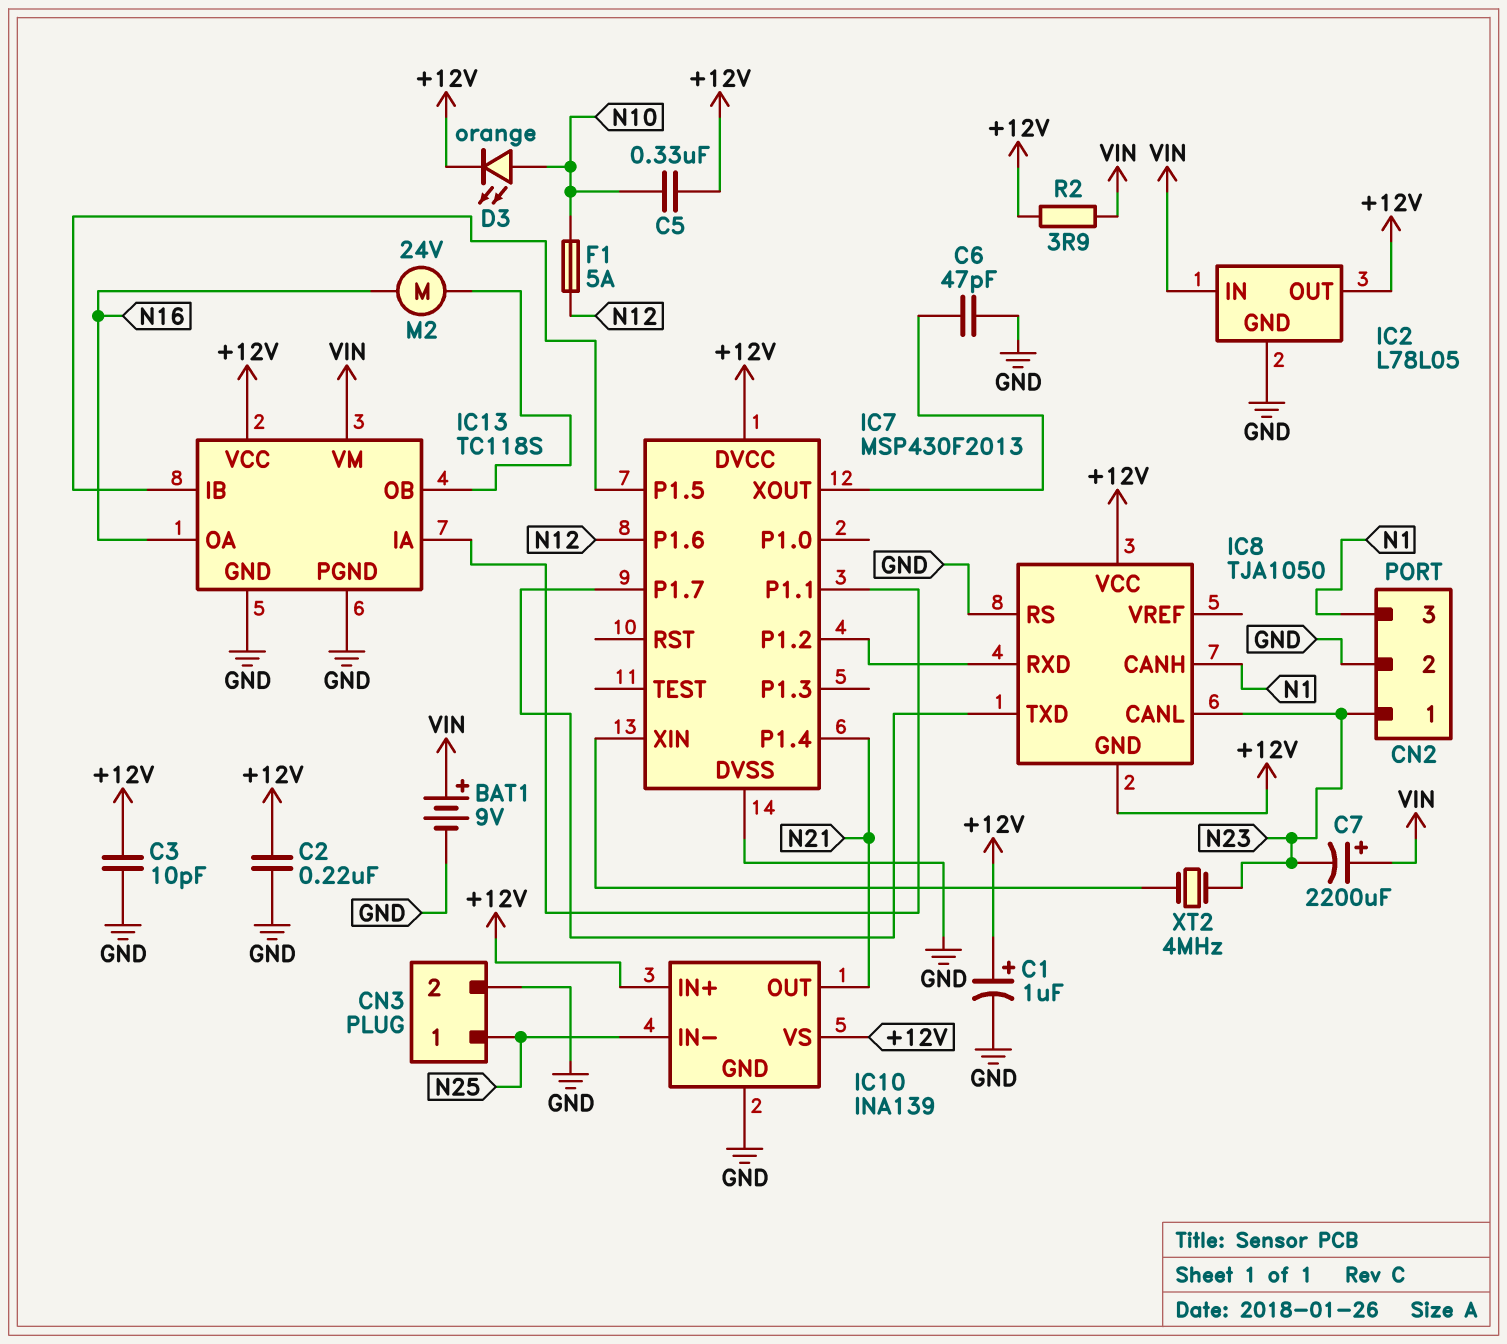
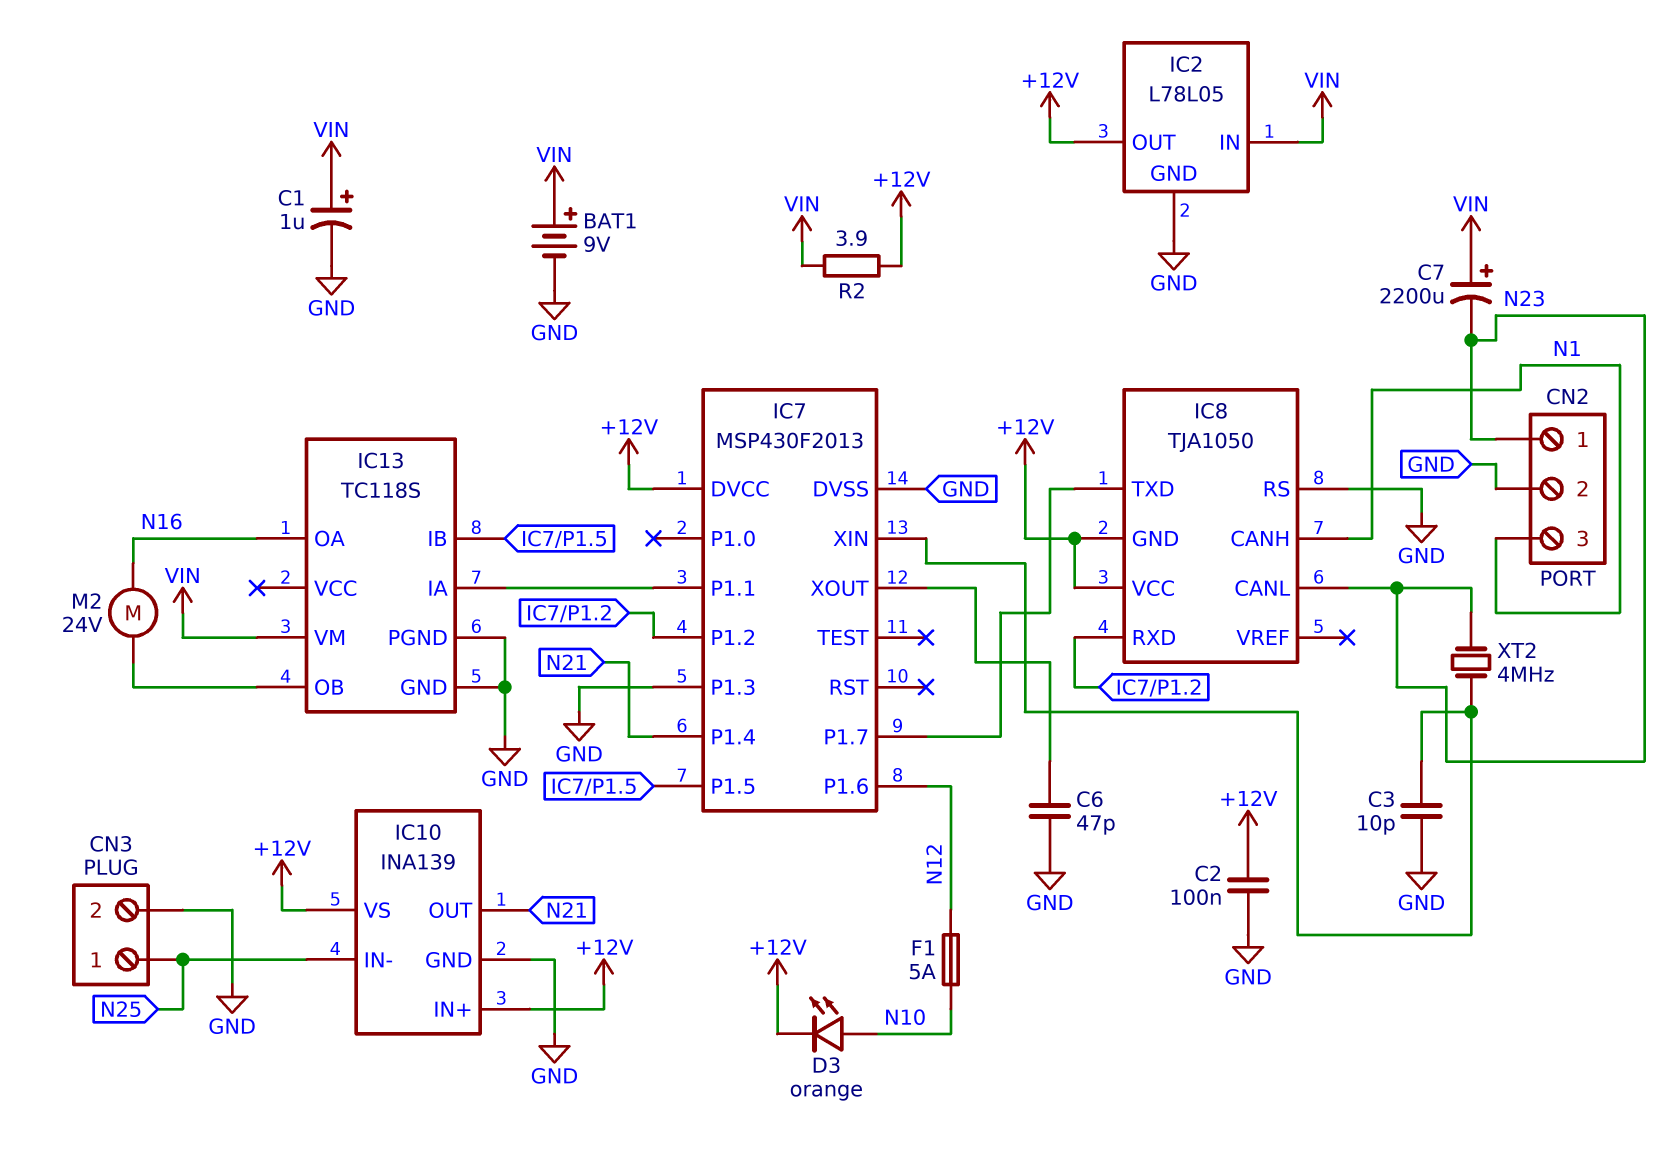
C1: 1uF (plus +12V, minus GND) -> 1uF (plus VIN, minus GND)
C2: 220nF (+12V, GND) -> 100nF (+12V, GND)
C3: 10pF (+12V, GND) -> 10pF (GND, IC7/XIN)
C5: 330nF (+12V, N10) -> none
IC7 pin P1.3: none -> GND
IC13 pin VCC: +12V -> none

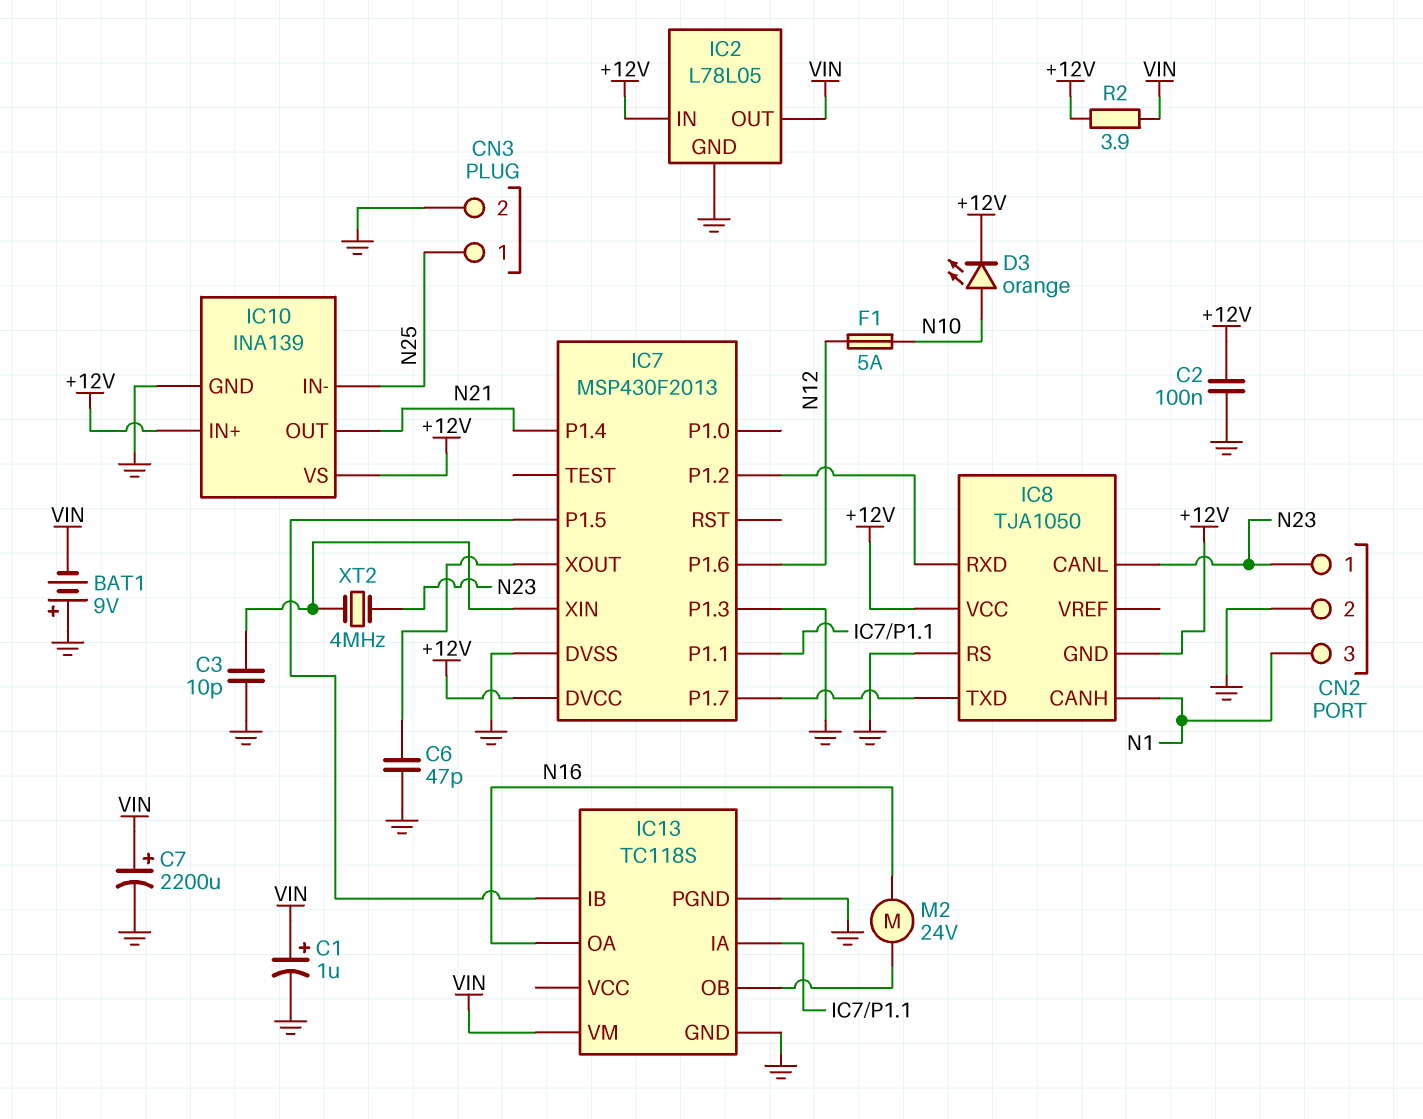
BAT1: 9V (plus VIN, minus GND) -> 9V (plus GND, minus VIN)
C7: 2200uF (plus VIN, minus N23) -> 2200uF (plus VIN, minus GND)
IC2 pin IN: VIN -> +12V
IC2 pin OUT: +12V -> VIN

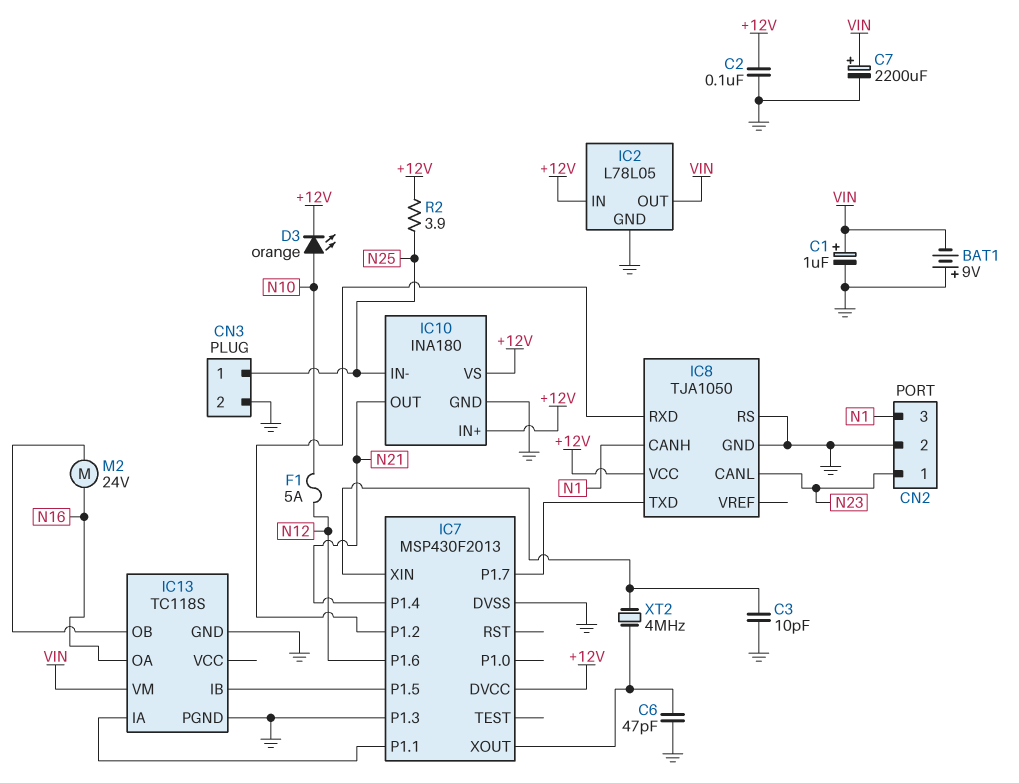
IC8 pin GND: +12V -> GND
IC10: INA139 -> INA180
R2: 3.9 (+12V, VIN) -> 3.9 (+12V, N25)
XT2: 4MHz (IC7/XIN, N23) -> 4MHz (IC7/XIN, IC7/XOUT)

